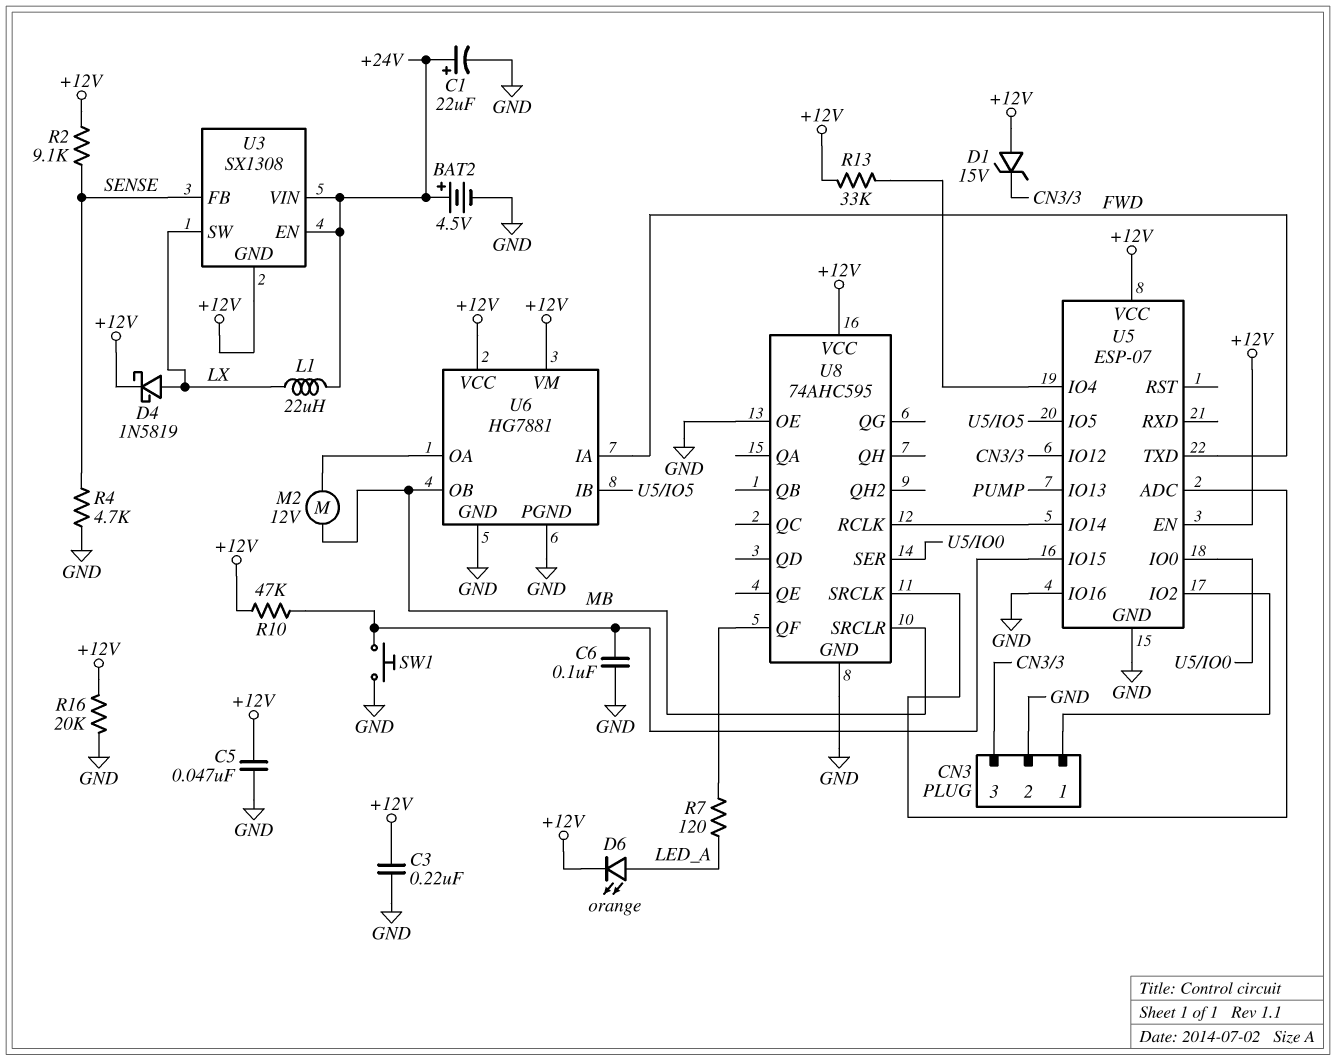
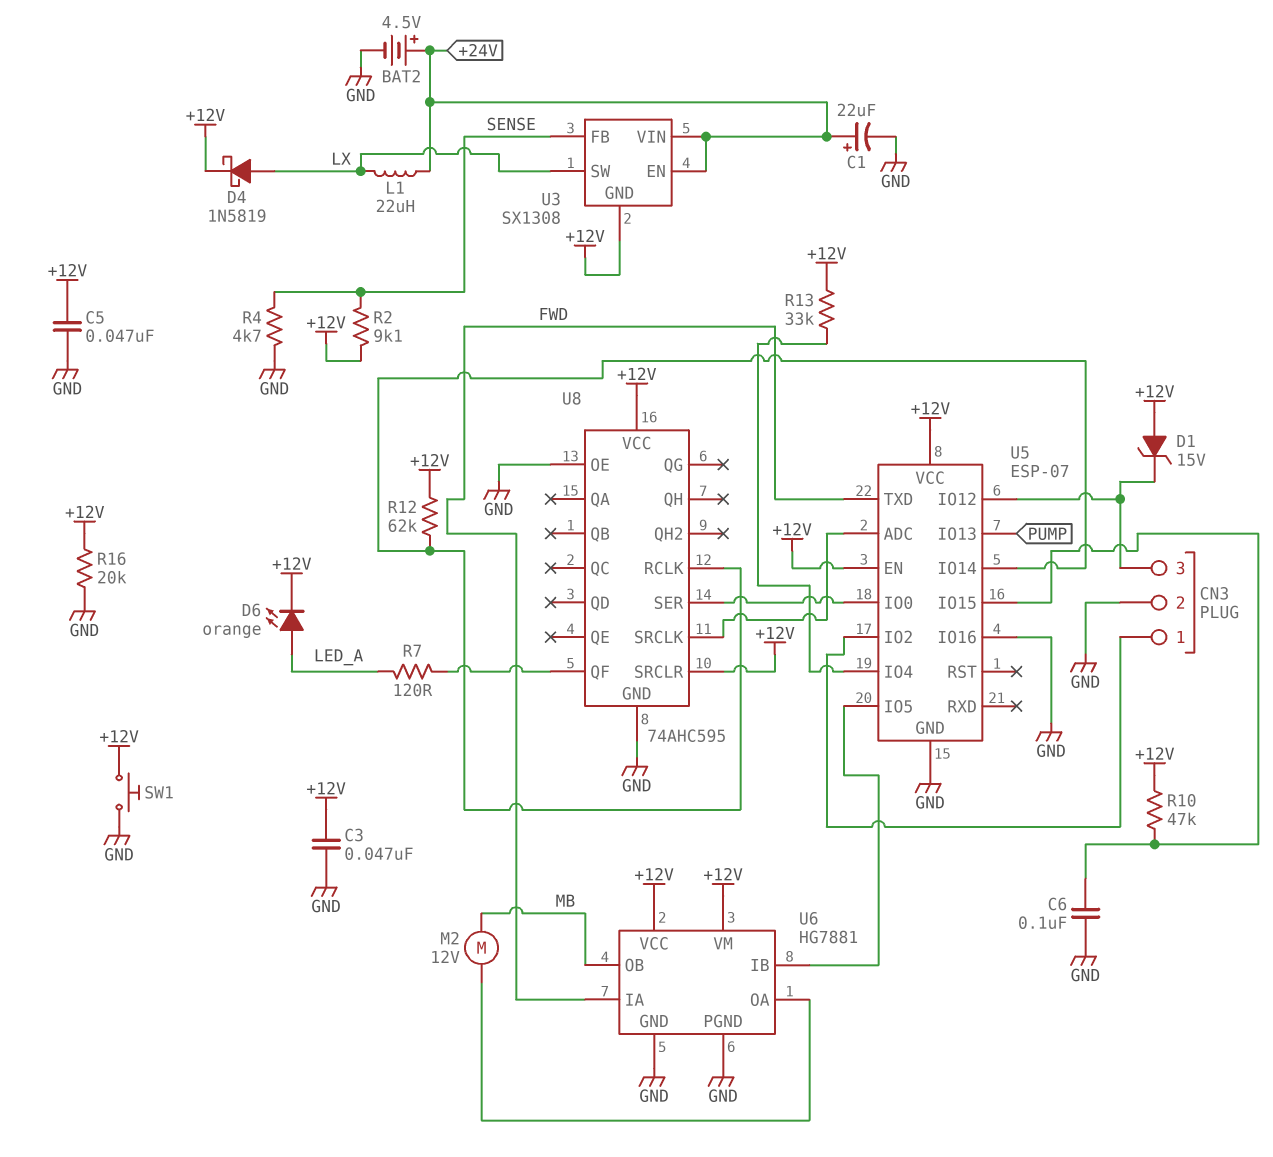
C3: 220nF (+12V, GND) -> 47nF (+12V, GND)
R12: none -> 62k (+12V, U5/IO14)
SW1: button (GND, U5/IO15) -> button (+12V, GND)
U8 pin SRCLR: MB -> +12V

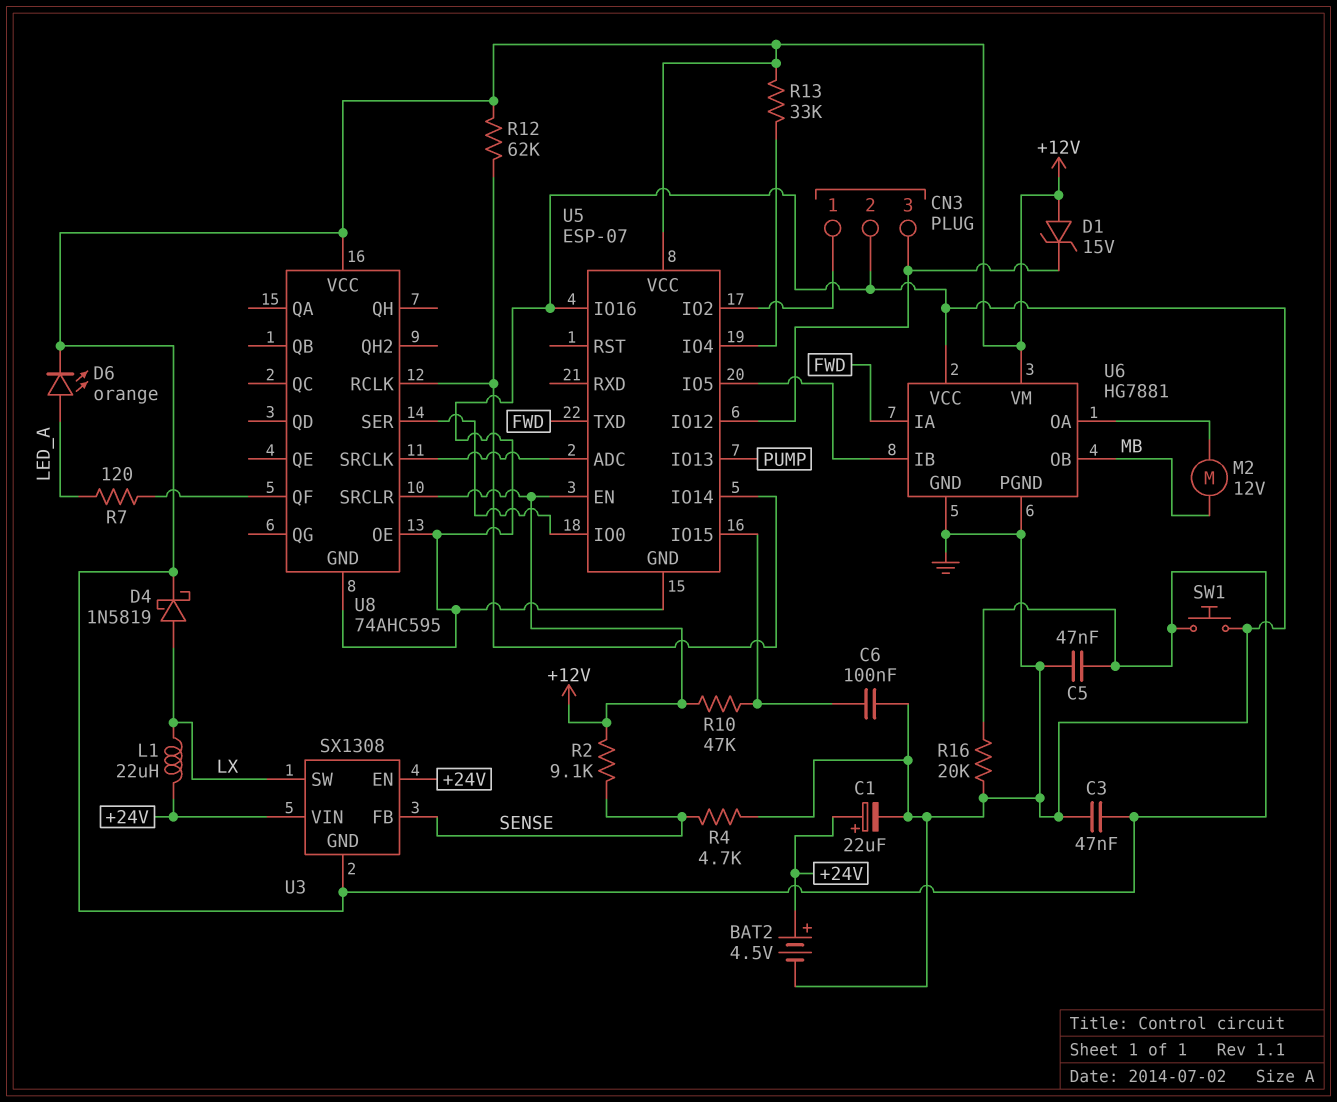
U6 pin VCC: +12V -> GND

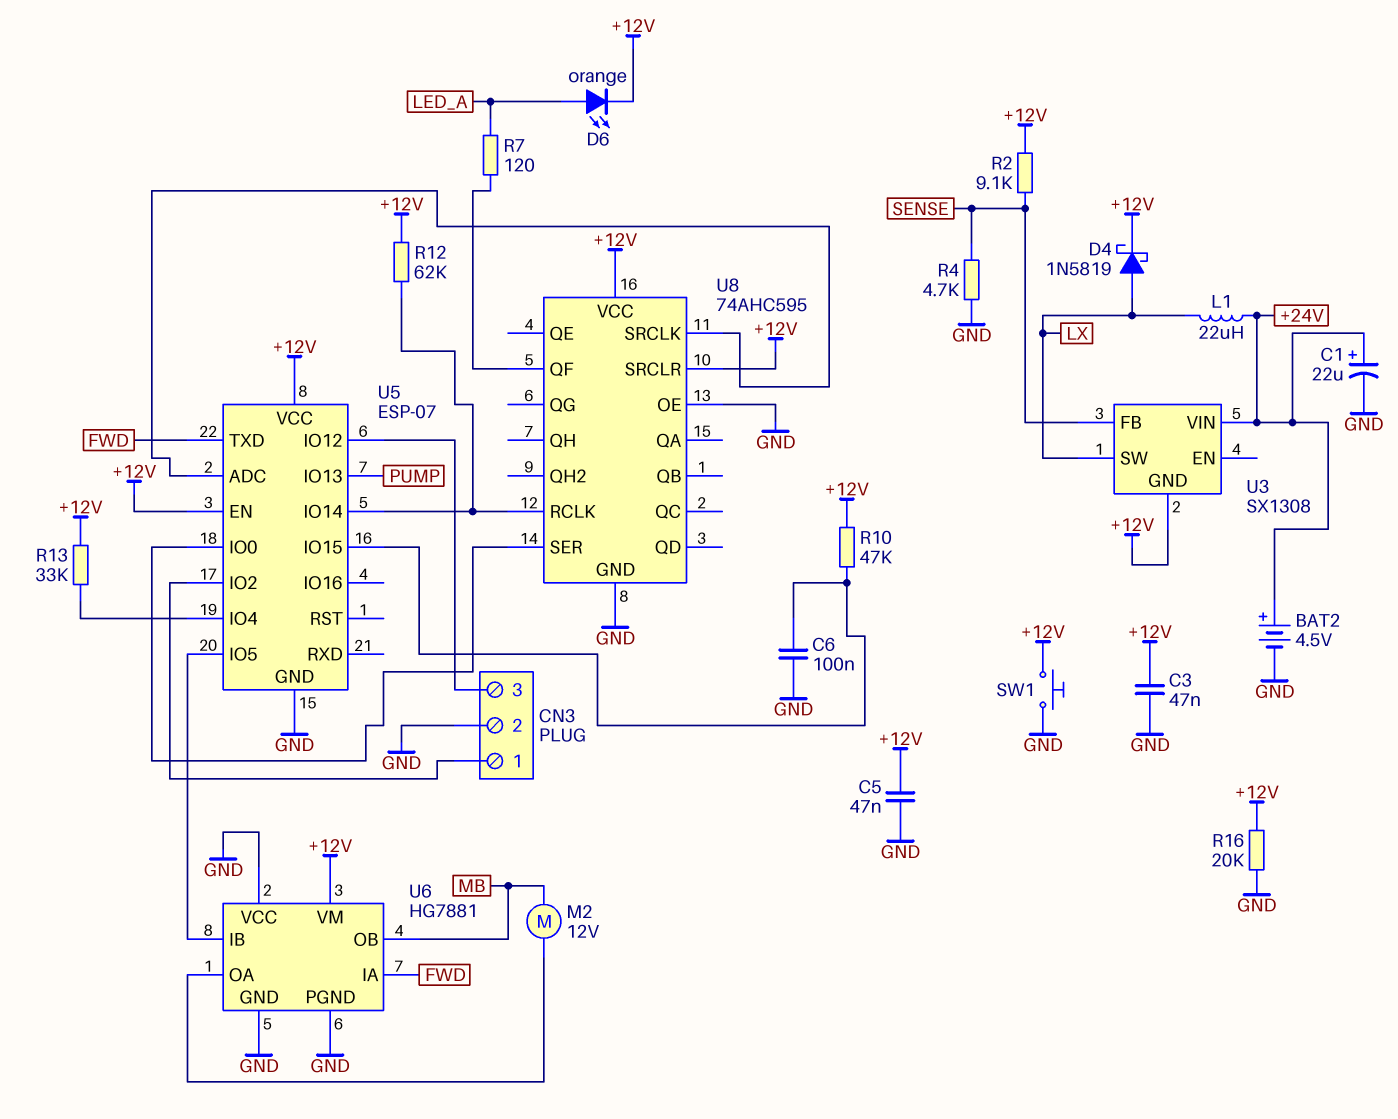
D1: zener 15V (A +12V, K CN3/3) -> none
U3 pin EN: +24V -> none
U5 pin IO16: GND -> none

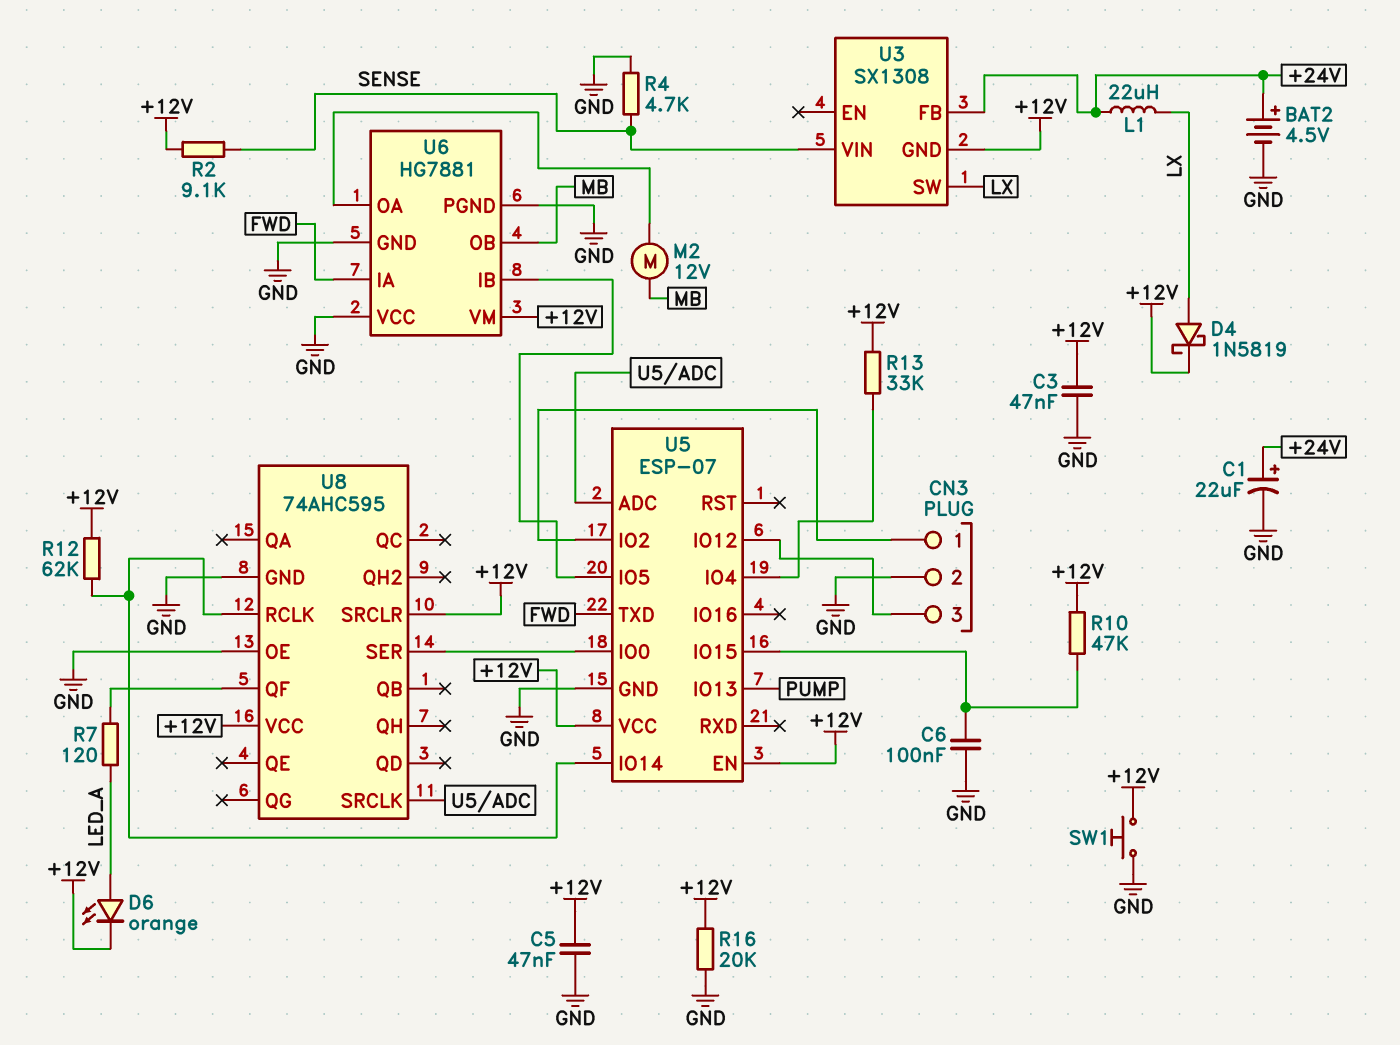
U3 pin FB: SENSE -> +24V
U3 pin VIN: +24V -> SENSE

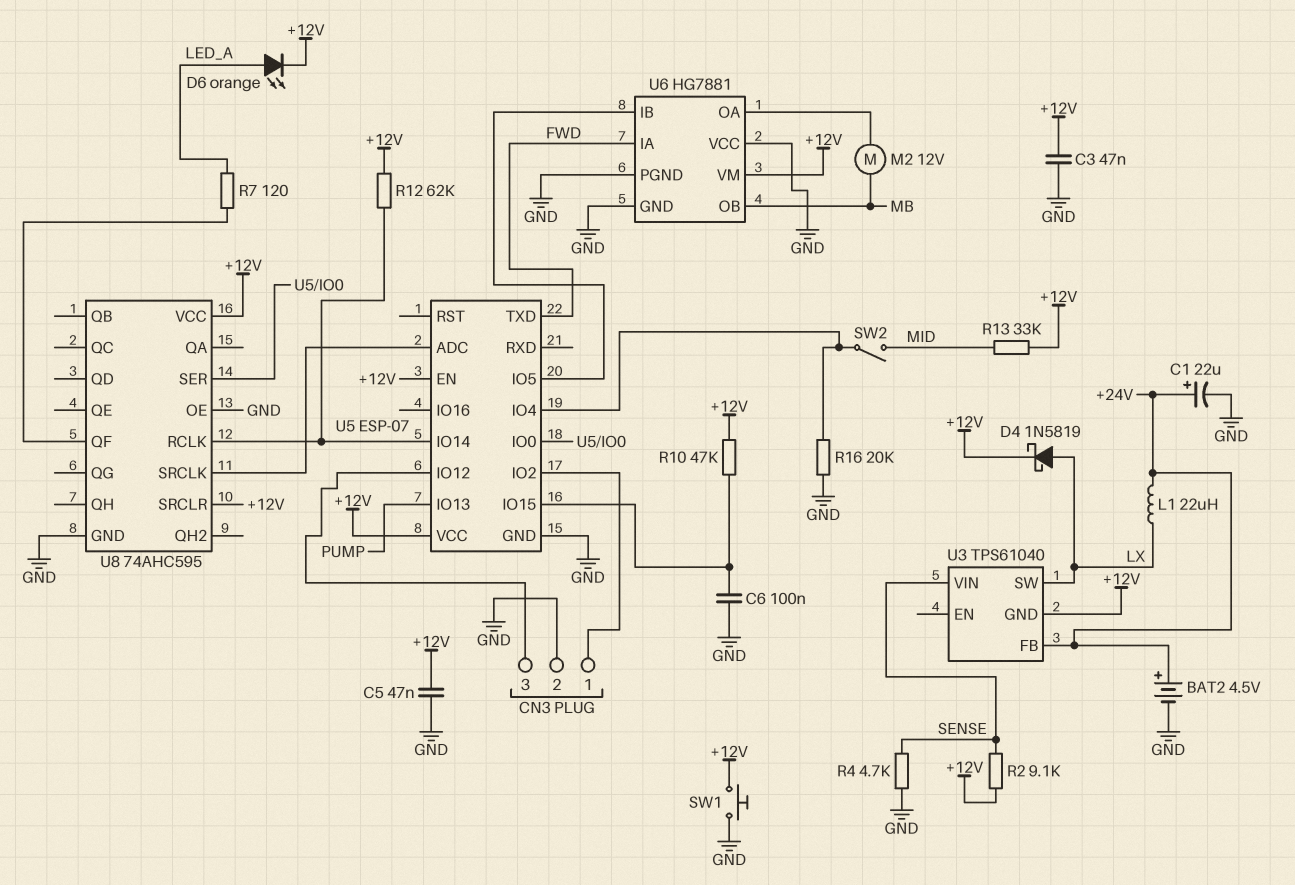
R13: 33k (+12V, U5/IO4) -> 33k (+12V, MID)
R16: 20k (+12V, GND) -> 20k (GND, U5/IO4)
SW2: none -> switch (MID, U5/IO4)
U3: SX1308 -> TPS61040

